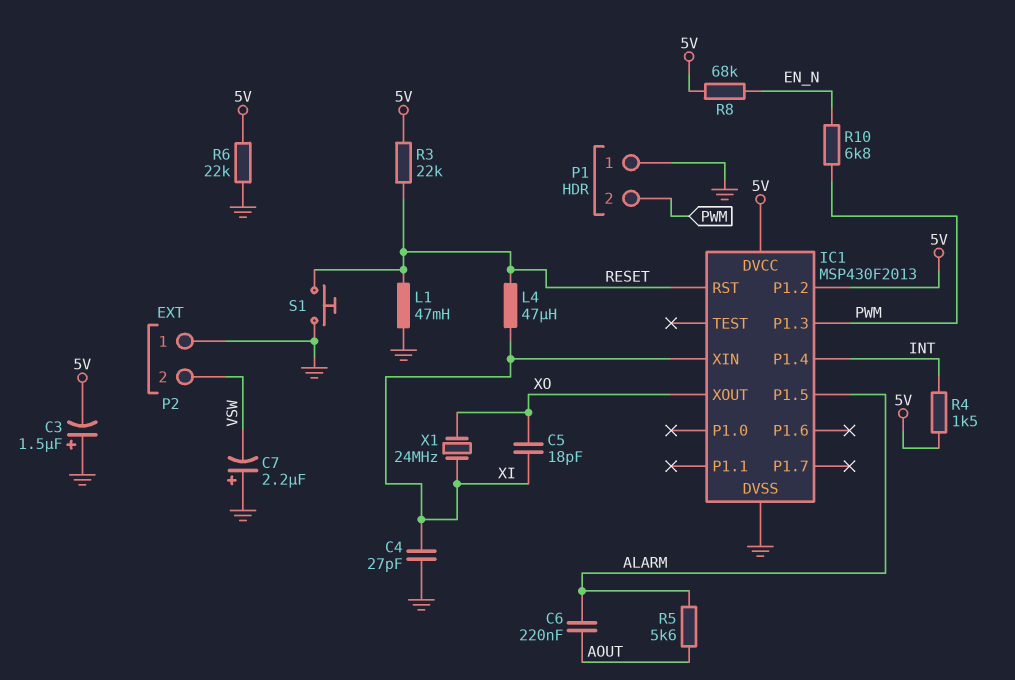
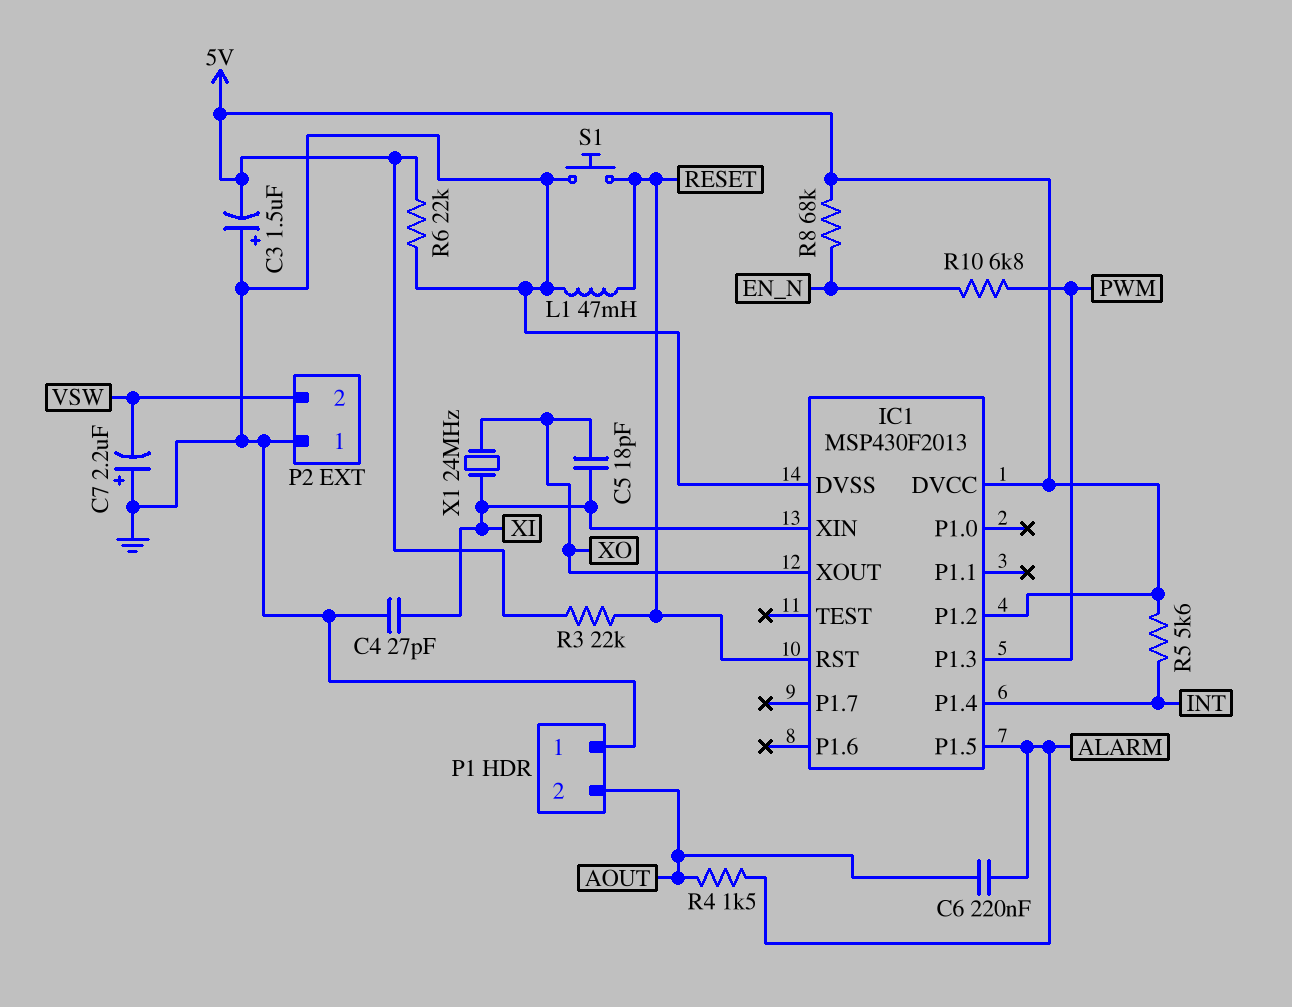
L4: 47uH (RESET, XI) -> none
P1 pin 2: PWM -> AOUT
R4: 1.5k (5V, INT) -> 1.5k (ALARM, AOUT)
R5: 5.6k (ALARM, AOUT) -> 5.6k (5V, INT)

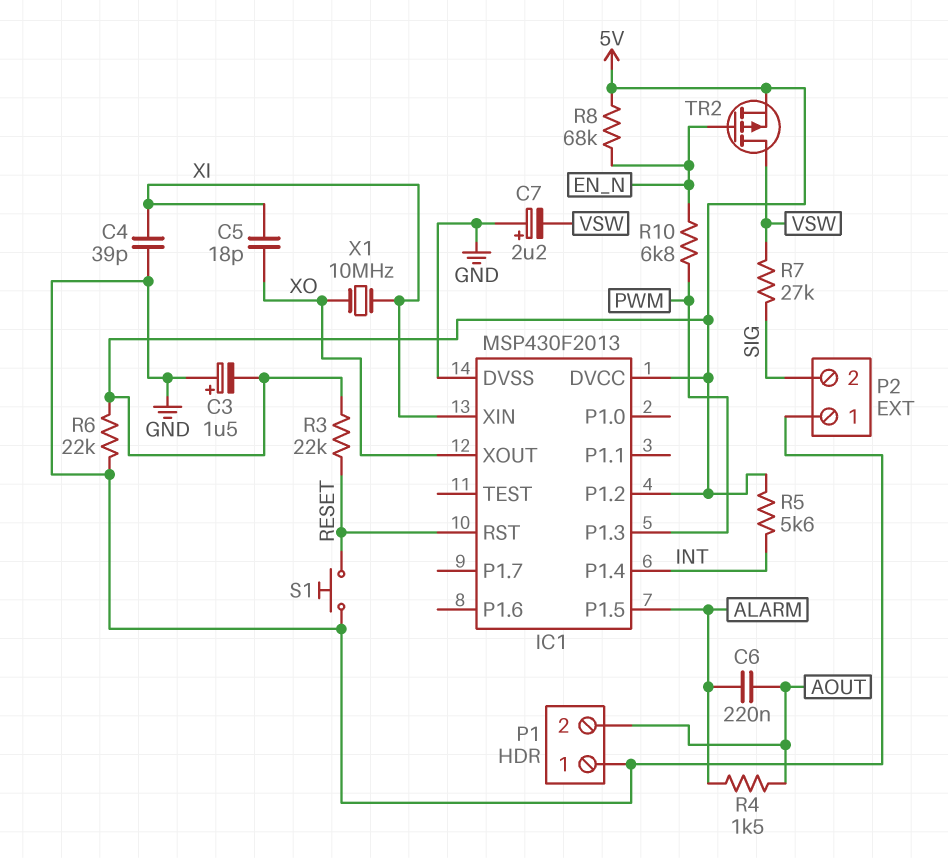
C4: 27pF (GND, XI) -> 39pF (GND, XI)
L1: 47mH (GND, RESET) -> none
P2 pin 2: VSW -> SIG
R7: none -> 27k (SIG, VSW)
TR2: none -> PMOS (G EN_N, D VSW, S 5V)
X1: 24MHz (XI, XO) -> 10MHz (XI, XO)

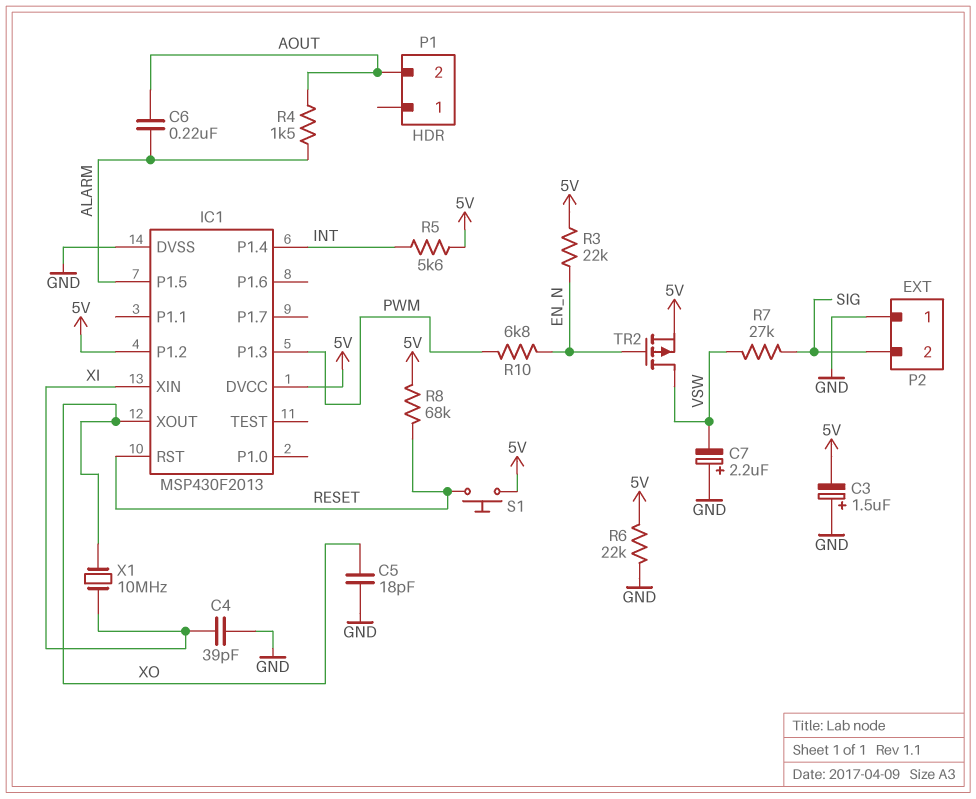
C5: 18pF (XI, XO) -> 18pF (GND, XO)
P1 pin 1: GND -> none
R3: 22k (5V, RESET) -> 22k (5V, EN_N)
R8: 68k (5V, EN_N) -> 68k (5V, RESET)
S1: button (GND, RESET) -> button (5V, RESET)

